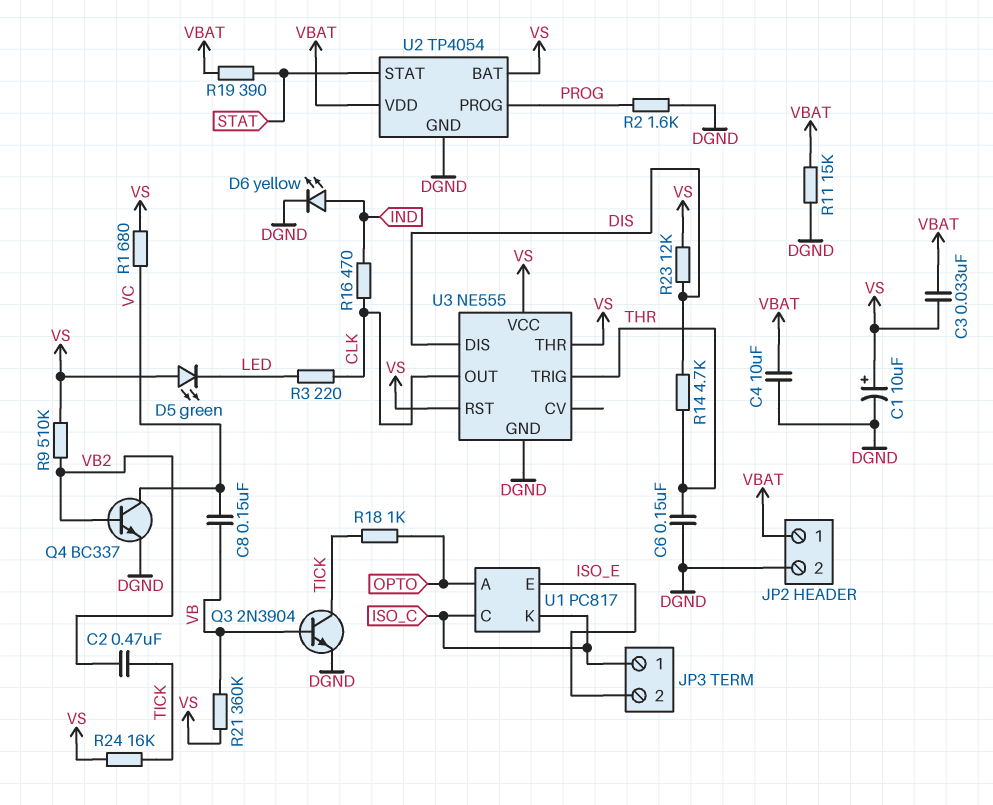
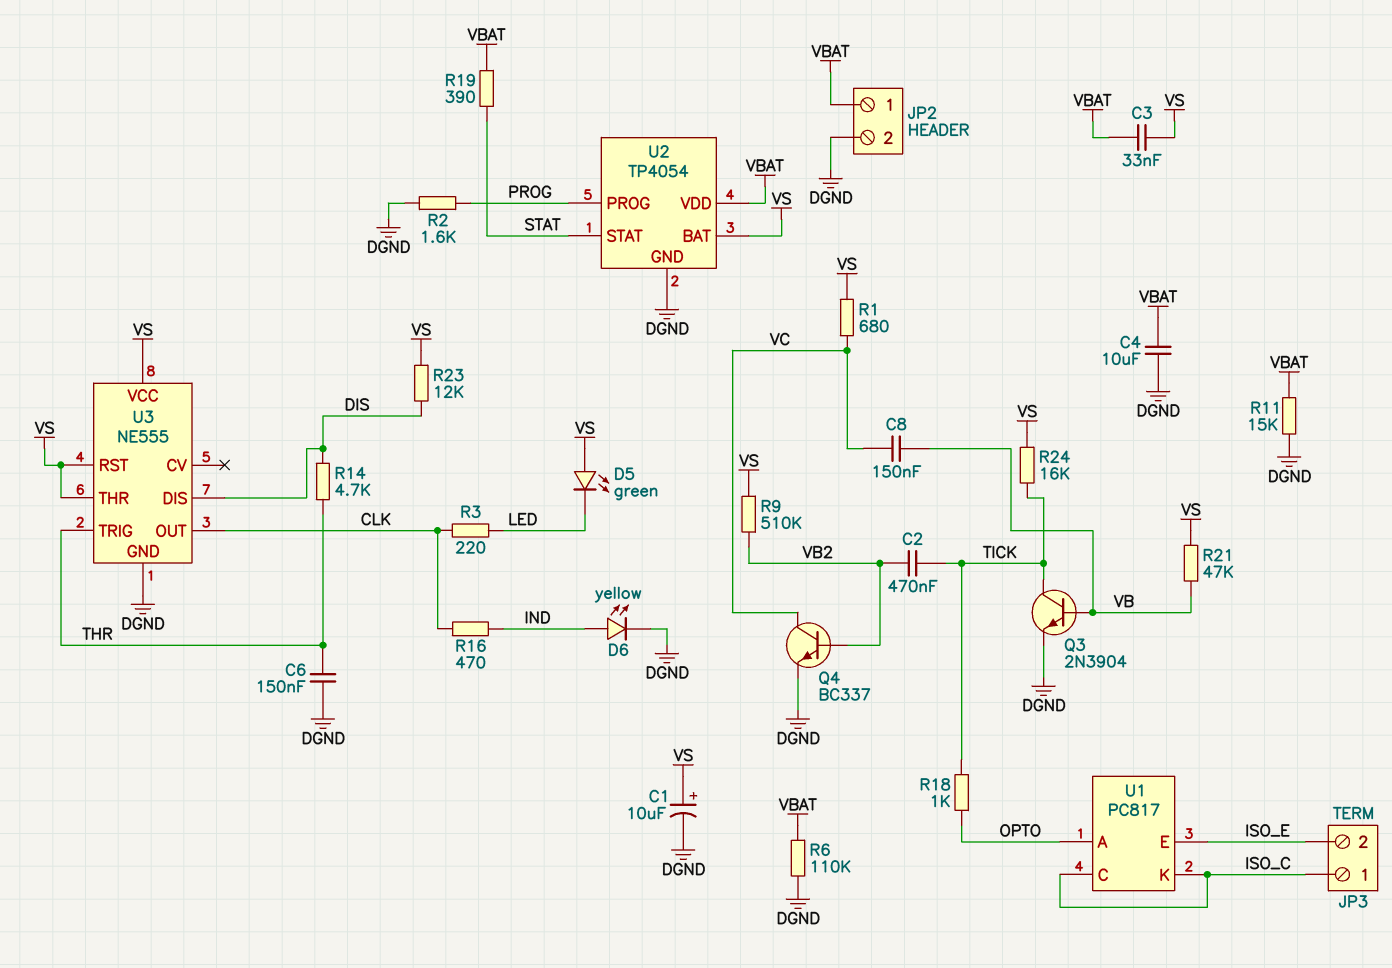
R6: none -> 110k (DGND, VBAT)
R21: 360k (VB, VS) -> 47k (VB, VS)

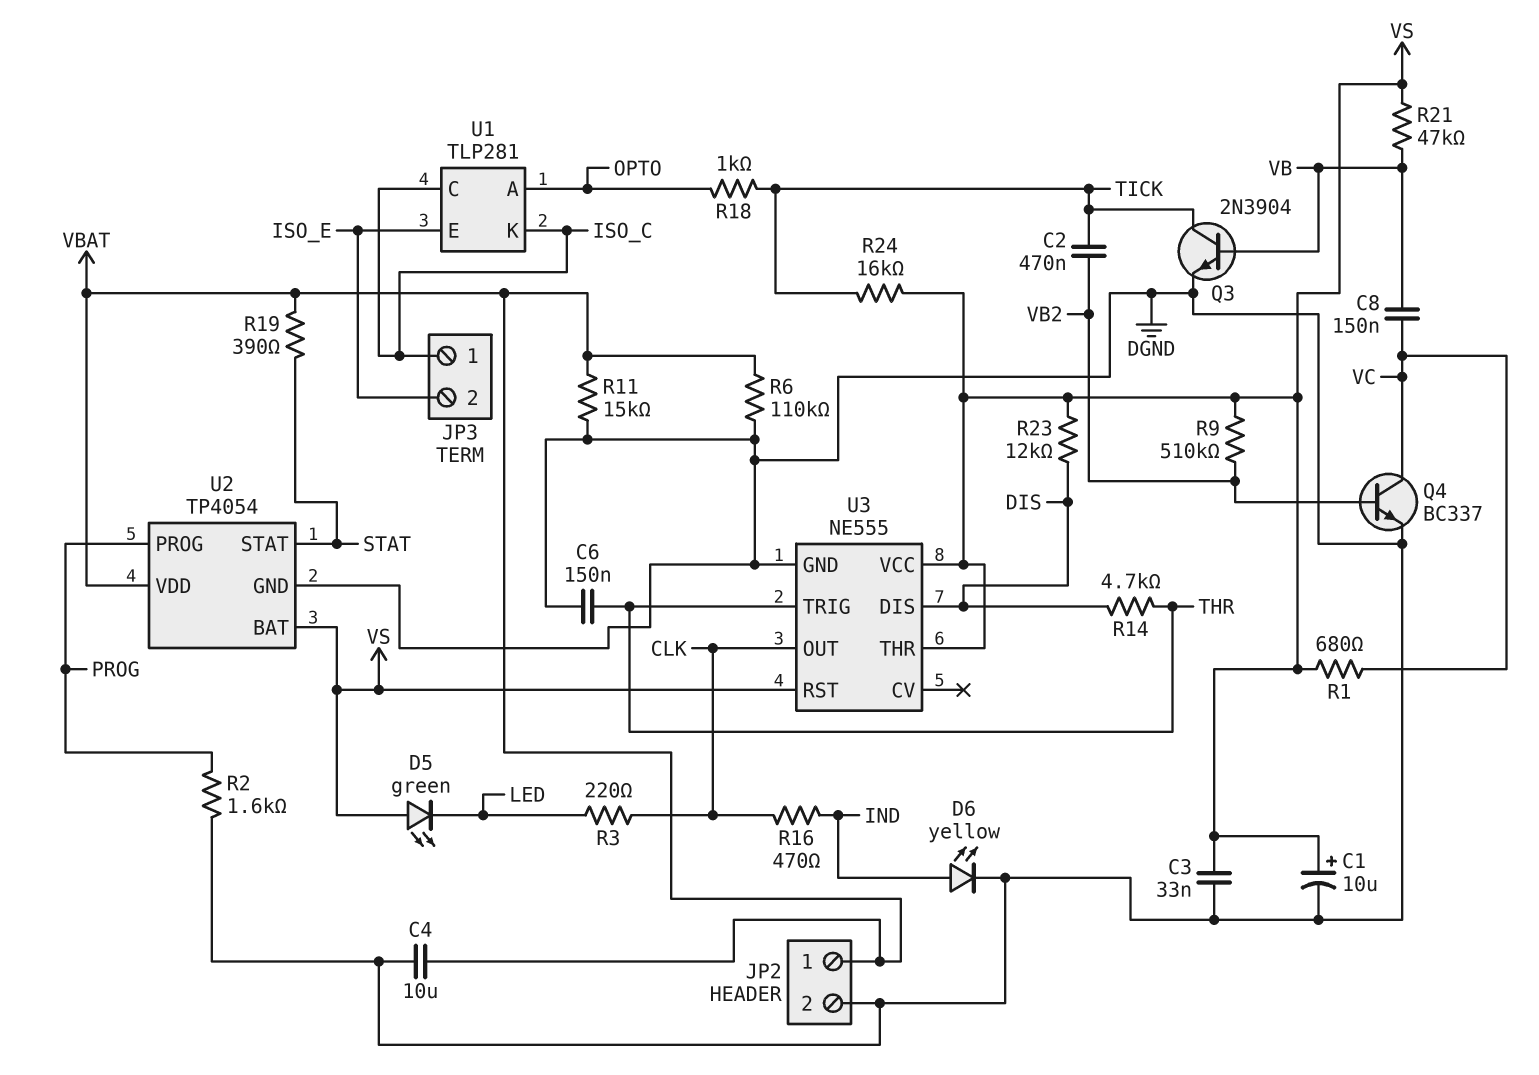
C3: 33nF (VBAT, VS) -> 33nF (DGND, VS)
U1: PC817 -> TLP281

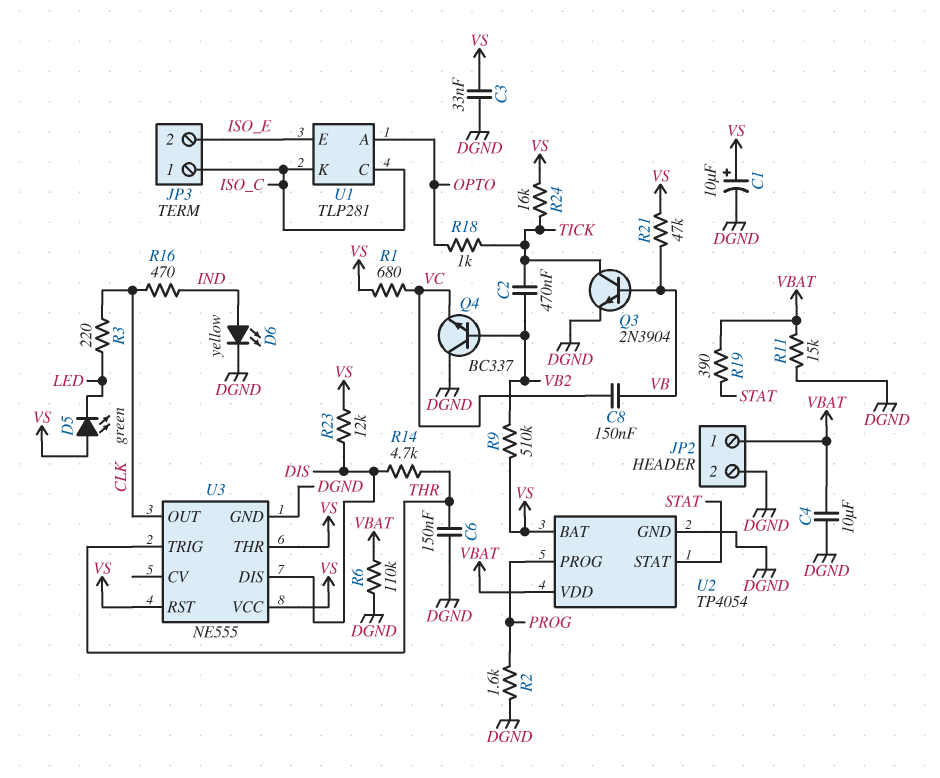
Q4: NPN BC337 (B VB2, C VC, E DGND) -> NPN BC337 (B VB2, C DGND, E VC)

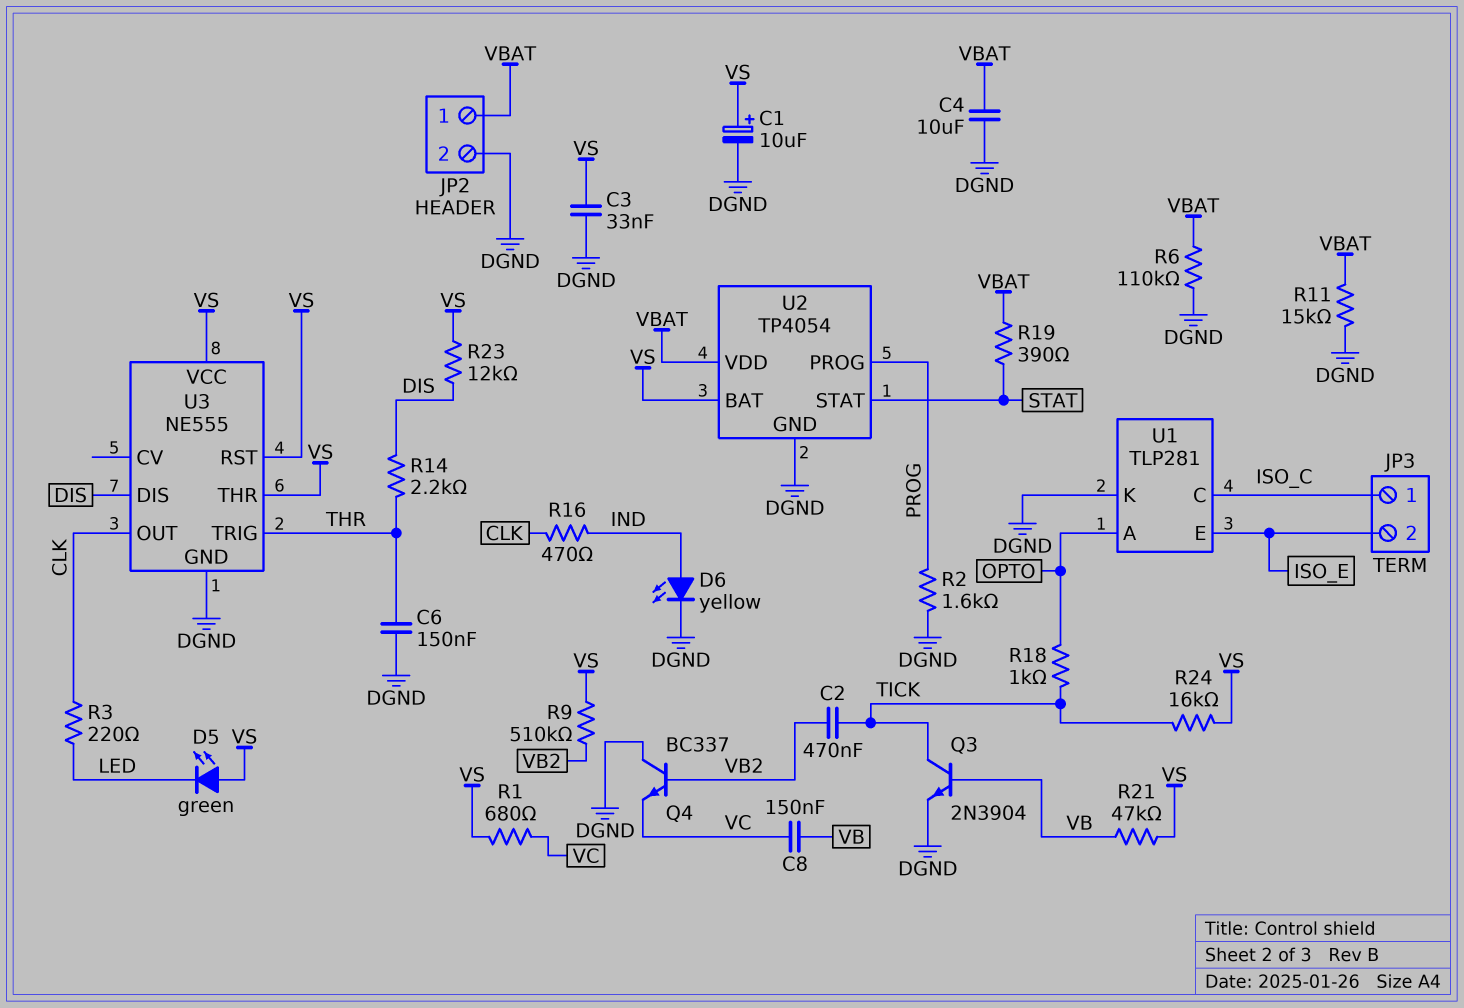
R14: 4.7k (DIS, THR) -> 2.2k (DIS, THR)
U1 pin K: ISO_C -> DGND

